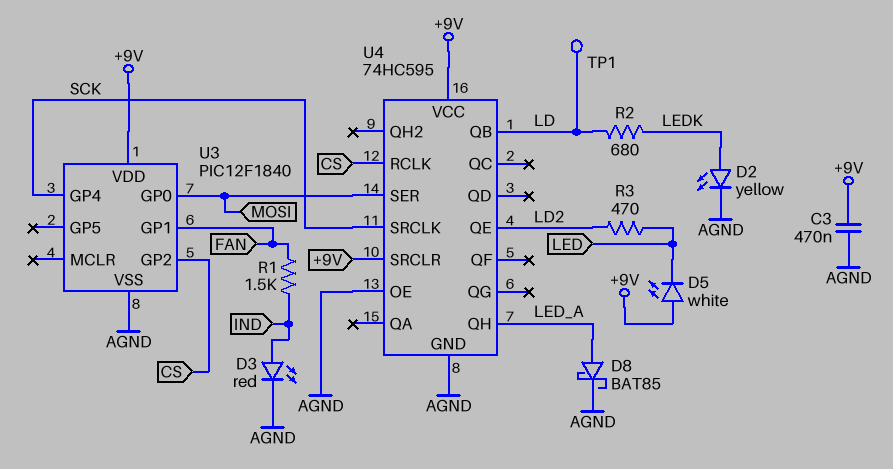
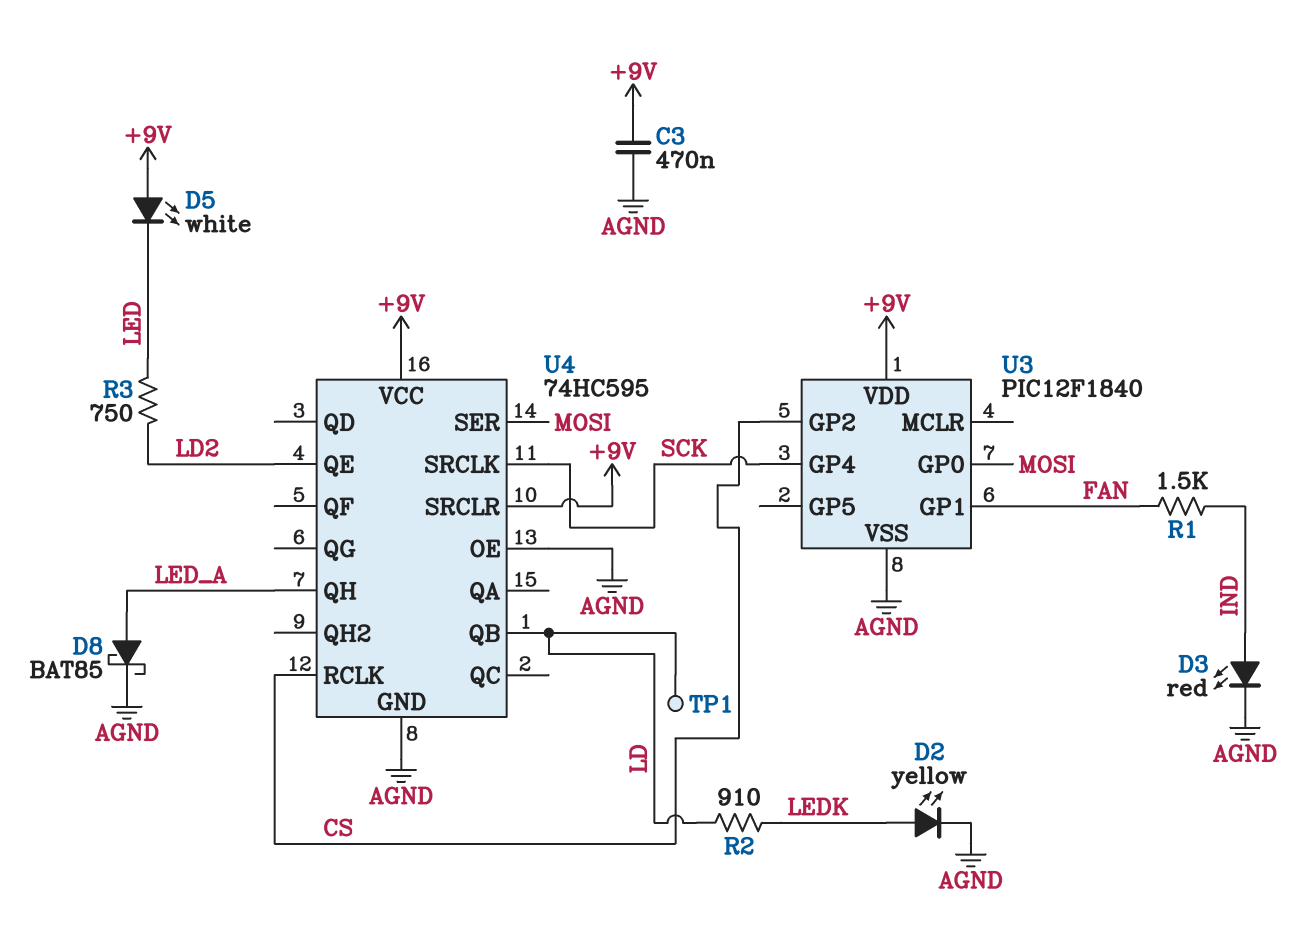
R2: 680 (LD, LEDK) -> 910 (LD, LEDK)
R3: 470 (LD2, LED) -> 750 (LD2, LED)

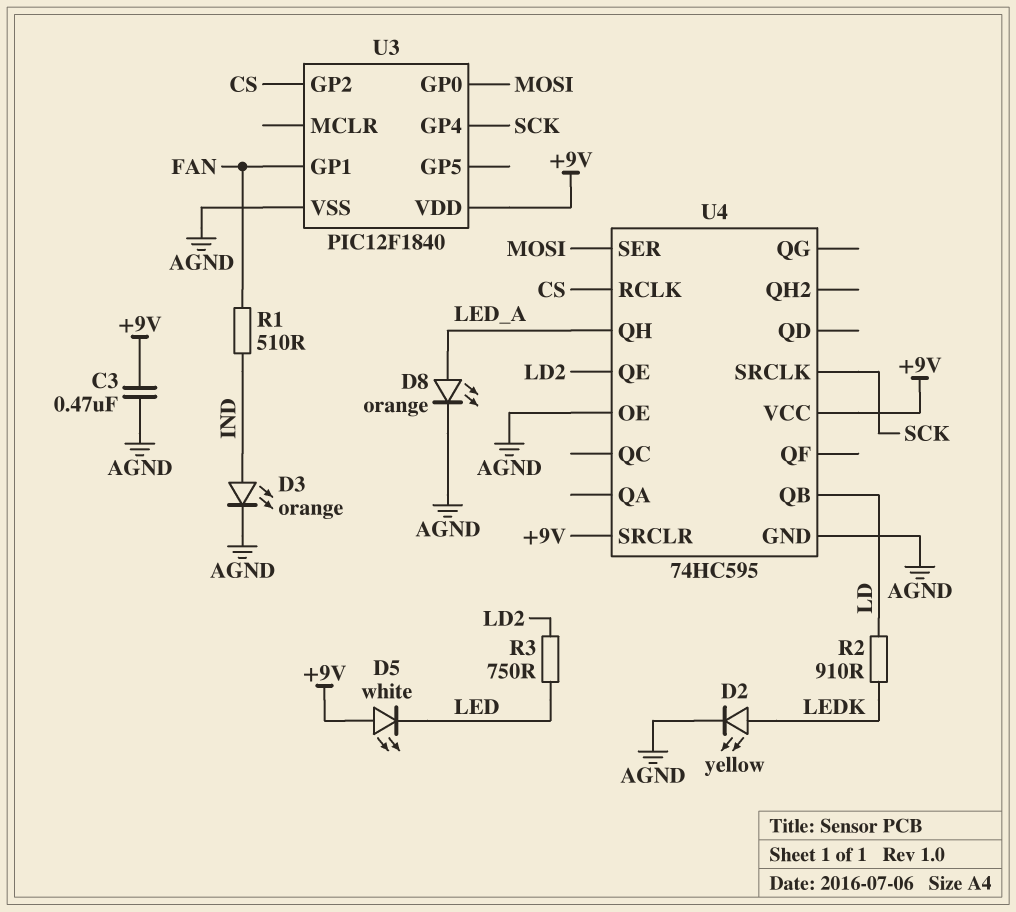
D3: LED red (A IND, K AGND) -> LED orange (A IND, K AGND)
D8: schottky BAT85 (A LED_A, K AGND) -> LED orange (A LED_A, K AGND)
R1: 1.5k (FAN, IND) -> 510 (FAN, IND)
TP1: test point (LD) -> none

